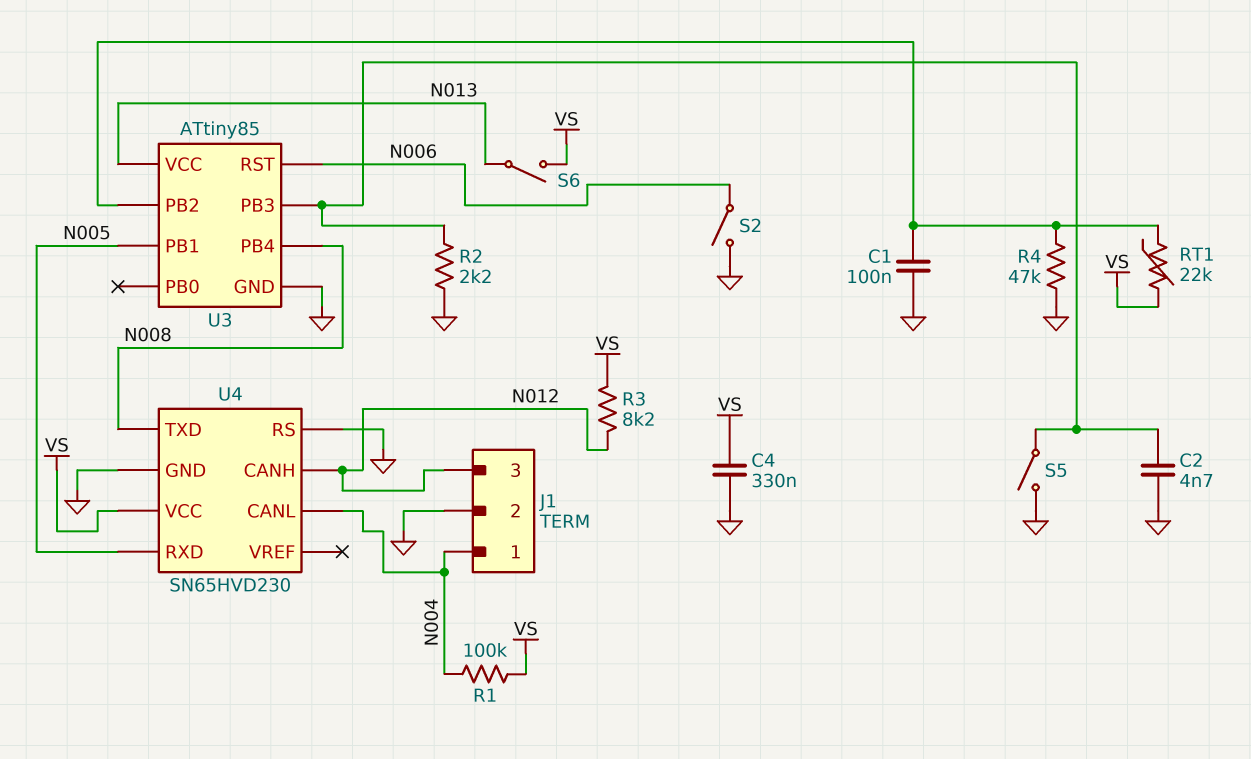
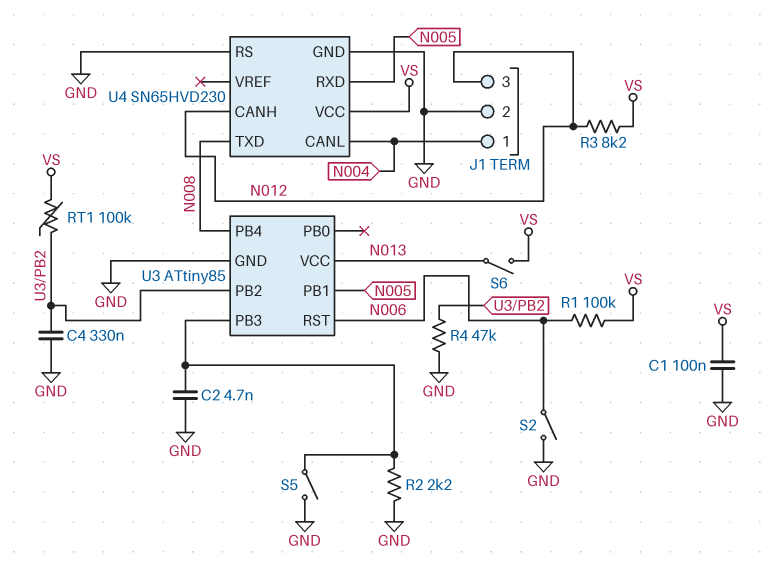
C1: 100nF (GND, U3/PB2) -> 100nF (GND, VS)
C4: 330nF (GND, VS) -> 330nF (GND, U3/PB2)
R1: 100k (N004, VS) -> 100k (N006, VS)
RT1: 22k (U3/PB2, VS) -> 100k (U3/PB2, VS)

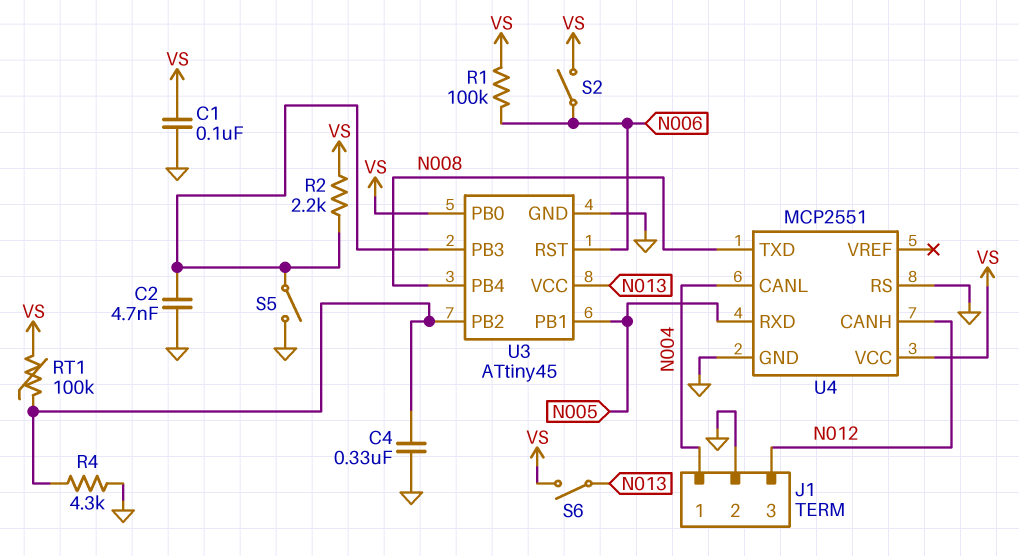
R2: 2.2k (GND, U3/PB3) -> 2.2k (U3/PB3, VS)
R3: 8.2k (N012, VS) -> none
R4: 47k (GND, U3/PB2) -> 4.3k (GND, U3/PB2)
S2: switch (GND, N006) -> switch (N006, VS)
U3: ATtiny85 -> ATtiny45
U3 pin PB0: none -> VS
U4: SN65HVD230 -> MCP2551

